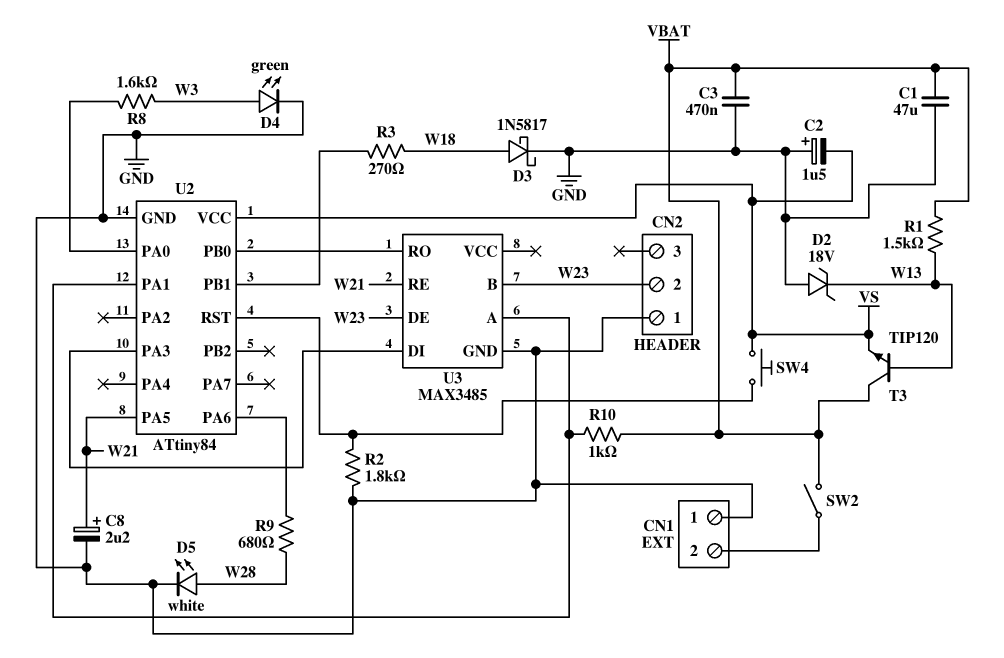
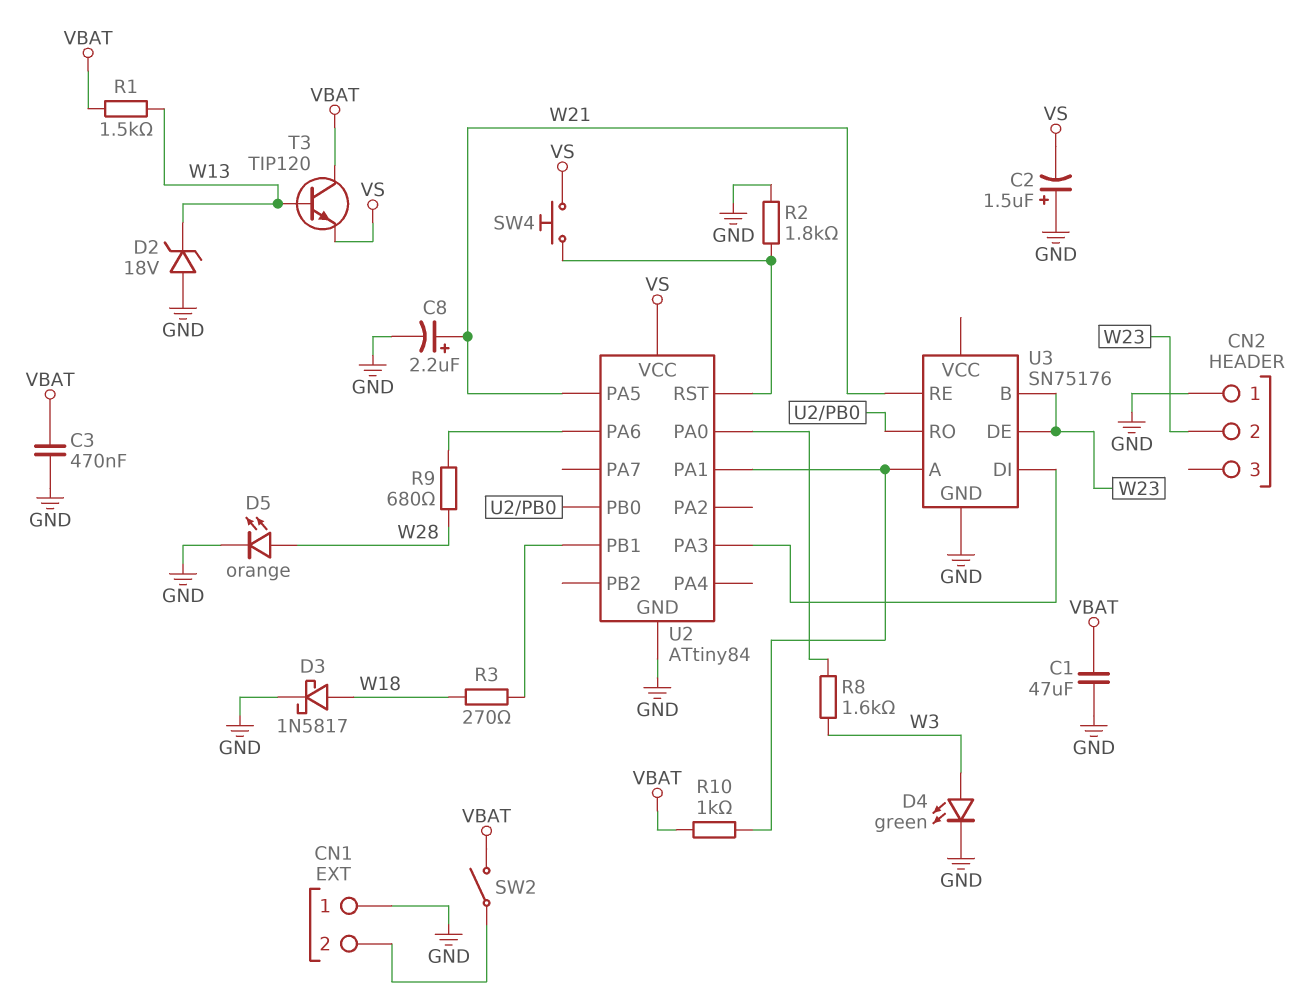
D5: LED white (A W28, K GND) -> LED orange (A W28, K GND)
U3: MAX3485 -> SN75176

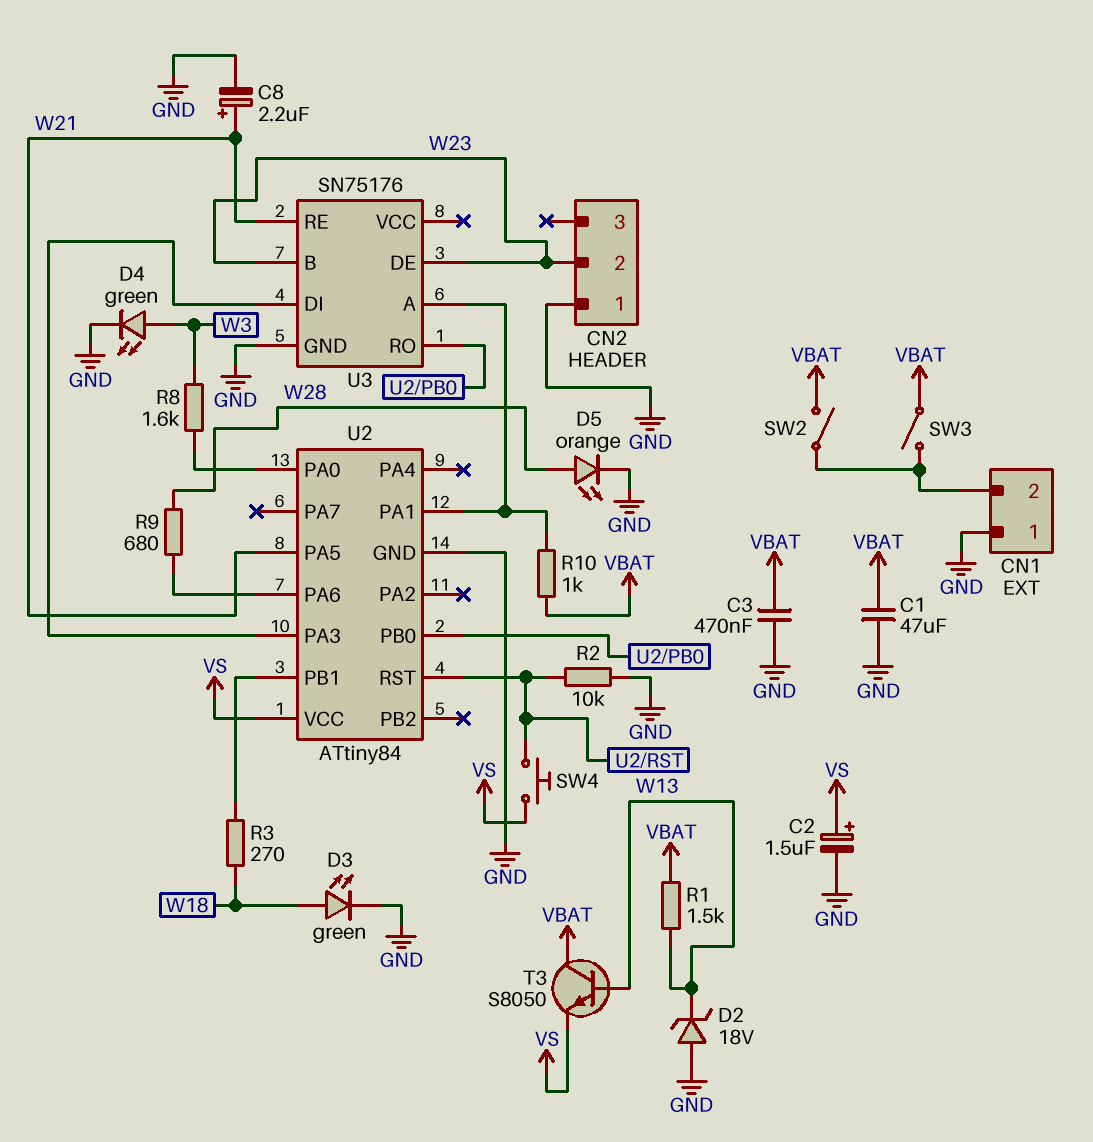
C2: 1.5uF (plus GND, minus VS) -> 1.5uF (plus VS, minus GND)
D3: schottky 1N5817 (A W18, K GND) -> LED green (A W18, K GND)
R2: 1.8k (GND, U2/RST) -> 10k (GND, U2/RST)
SW3: none -> switch (CN1/2, VBAT)
T3: NPN TIP120 (B W13, C VBAT, E VS) -> NPN S8050 (B W13, C VBAT, E VS)

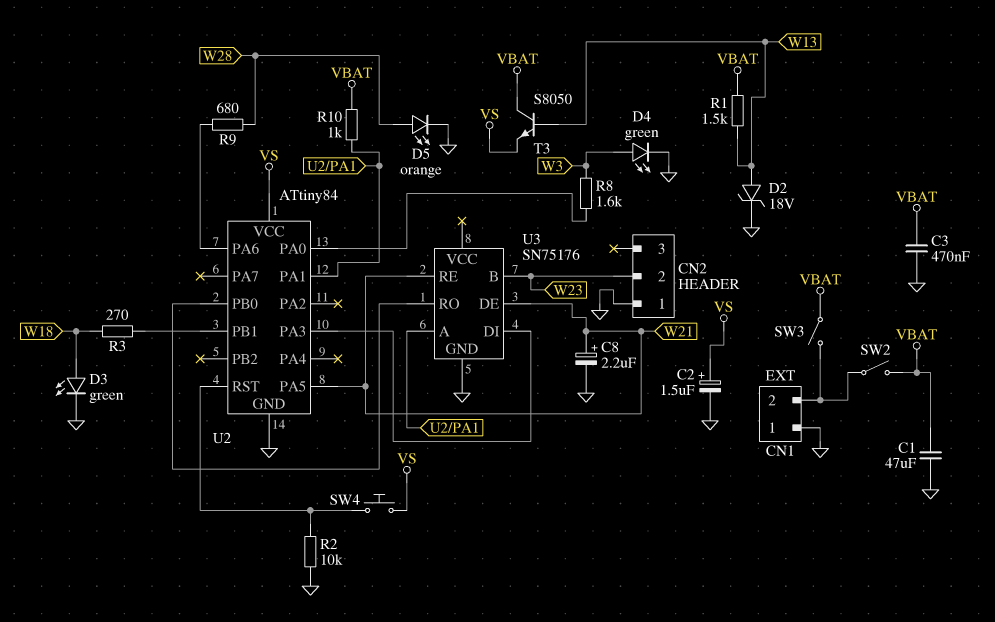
D2: zener 18V (A GND, K W13) -> zener 18V (A W13, K GND)
U3 pin DE: W23 -> W21

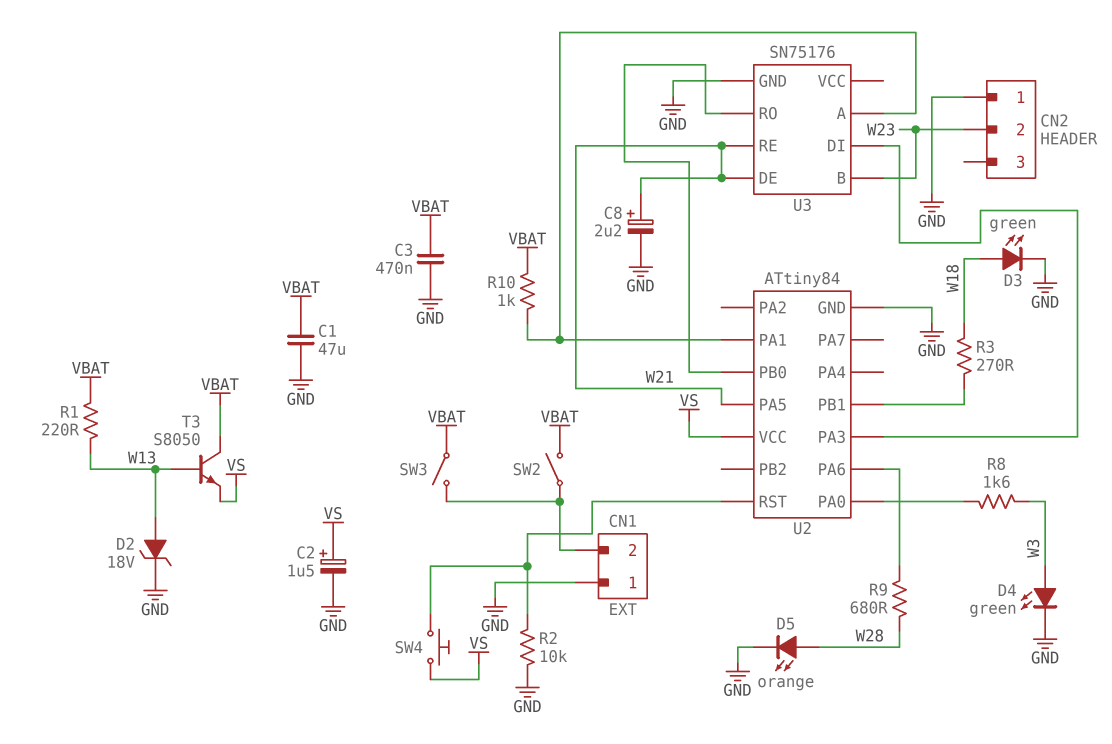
R1: 1.5k (VBAT, W13) -> 220 (VBAT, W13)

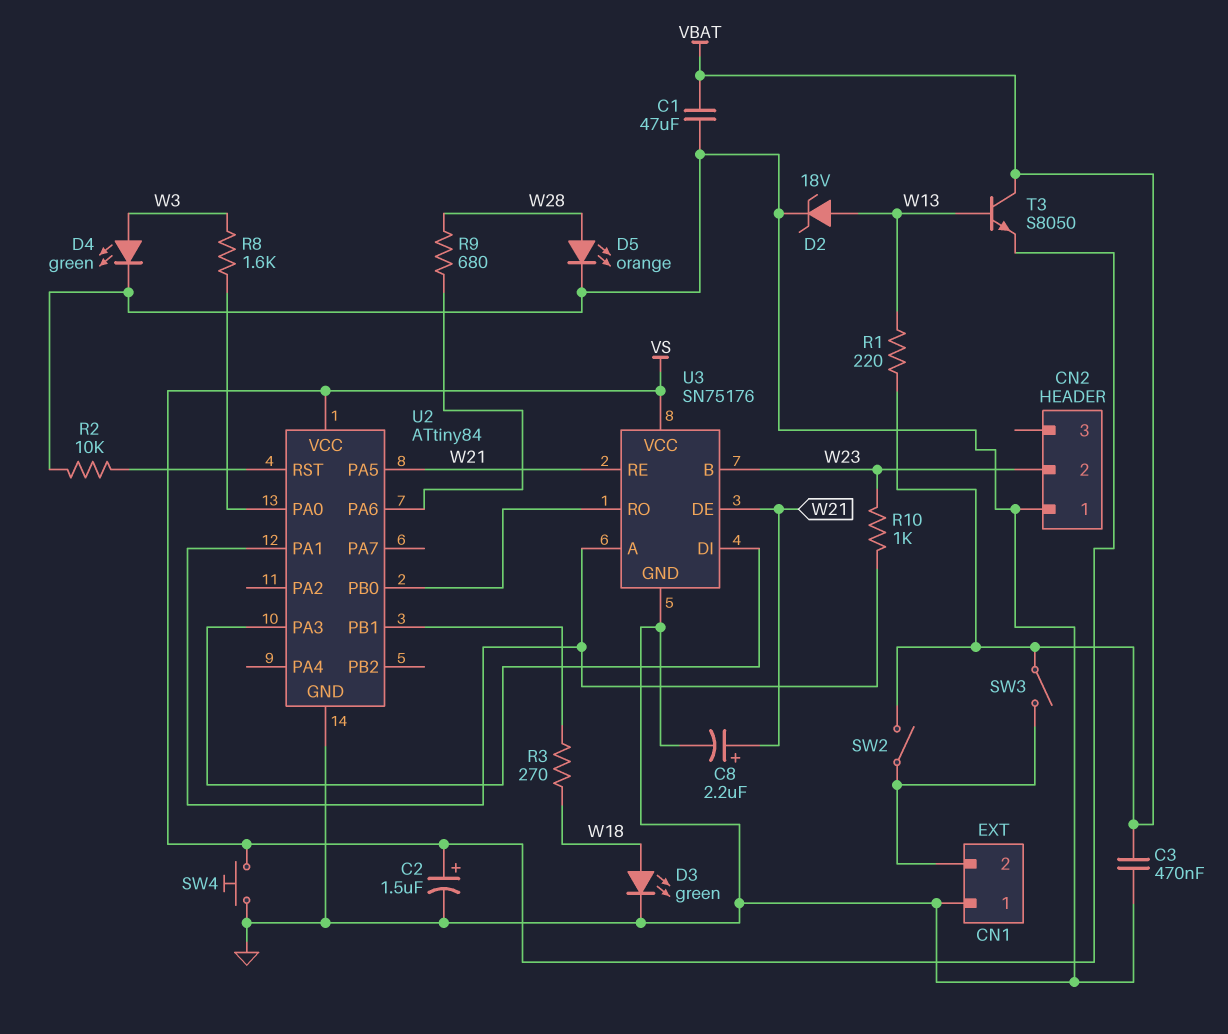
R10: 1k (U2/PA1, VBAT) -> 1k (U2/PA1, W23)
SW4: button (U2/RST, VS) -> button (GND, VS)
U3 pin VCC: none -> VS

